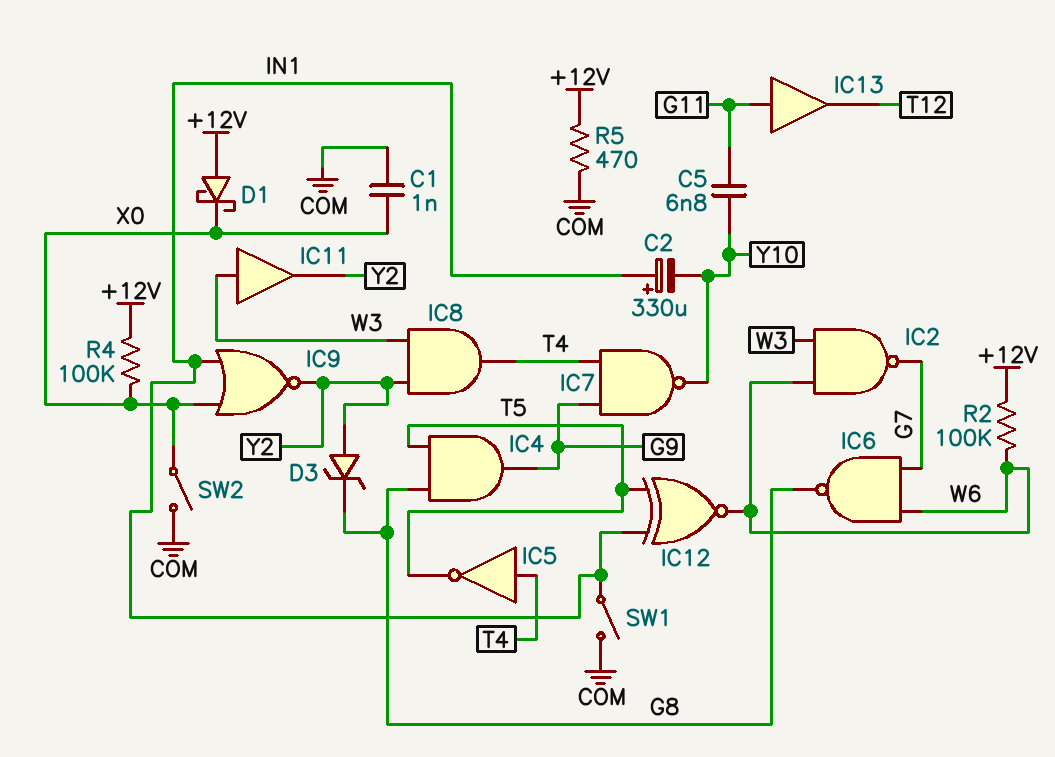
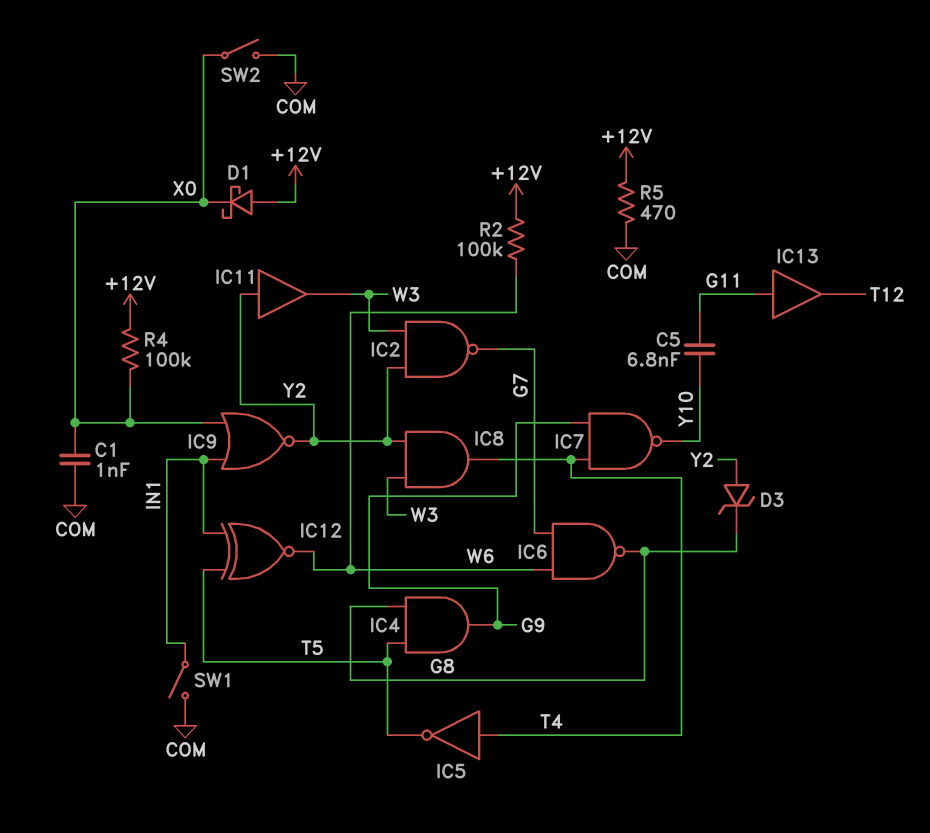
C2: 330uF (plus IN1, minus Y10) -> none
IC2: NAND (in W3, in W6, out G7) -> NAND (in W3, in Y2, out G7)
IC11: buffer (in W3, out Y2) -> buffer (in Y2, out W3)

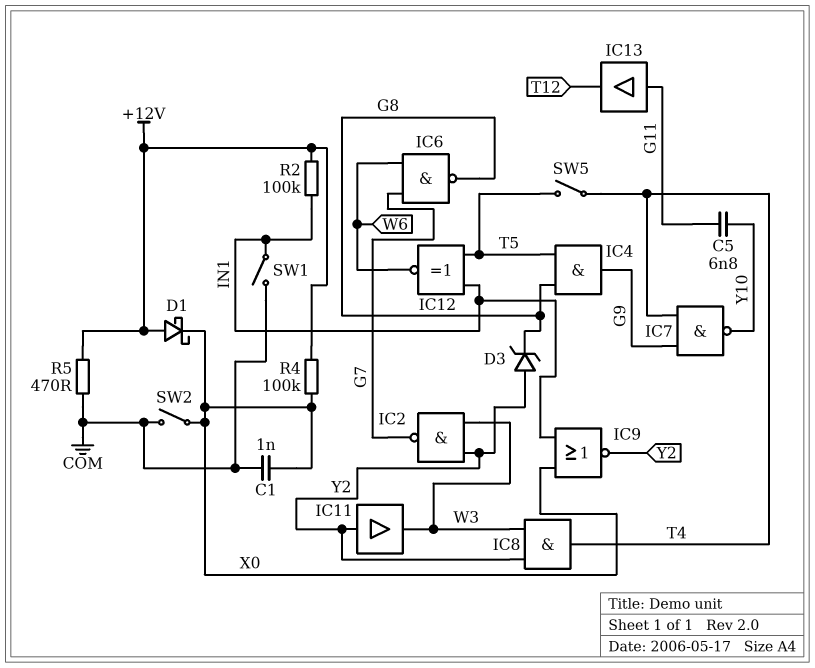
IC5: NOT (in T4, out T5) -> none
R2: 100k (+12V, W6) -> 100k (+12V, IN1)
SW5: none -> switch (T4, T5)

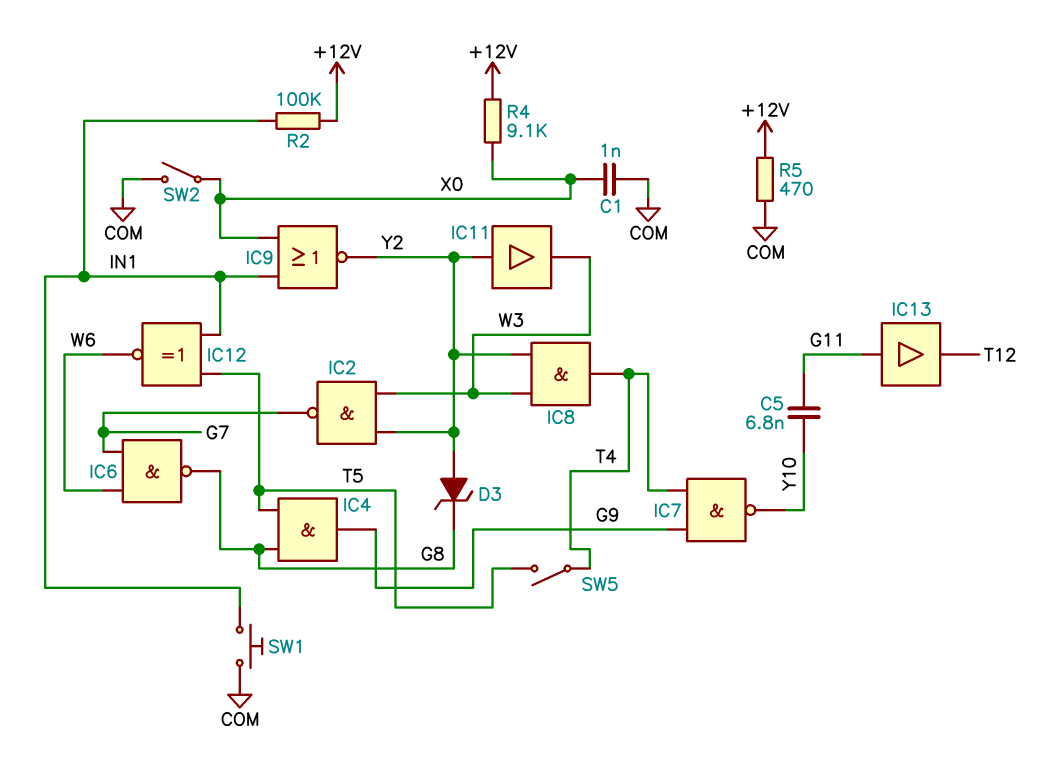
D1: schottky (A +12V, K X0) -> none
R4: 100k (+12V, X0) -> 9.1k (+12V, X0)
SW1: switch (COM, IN1) -> button (COM, IN1)

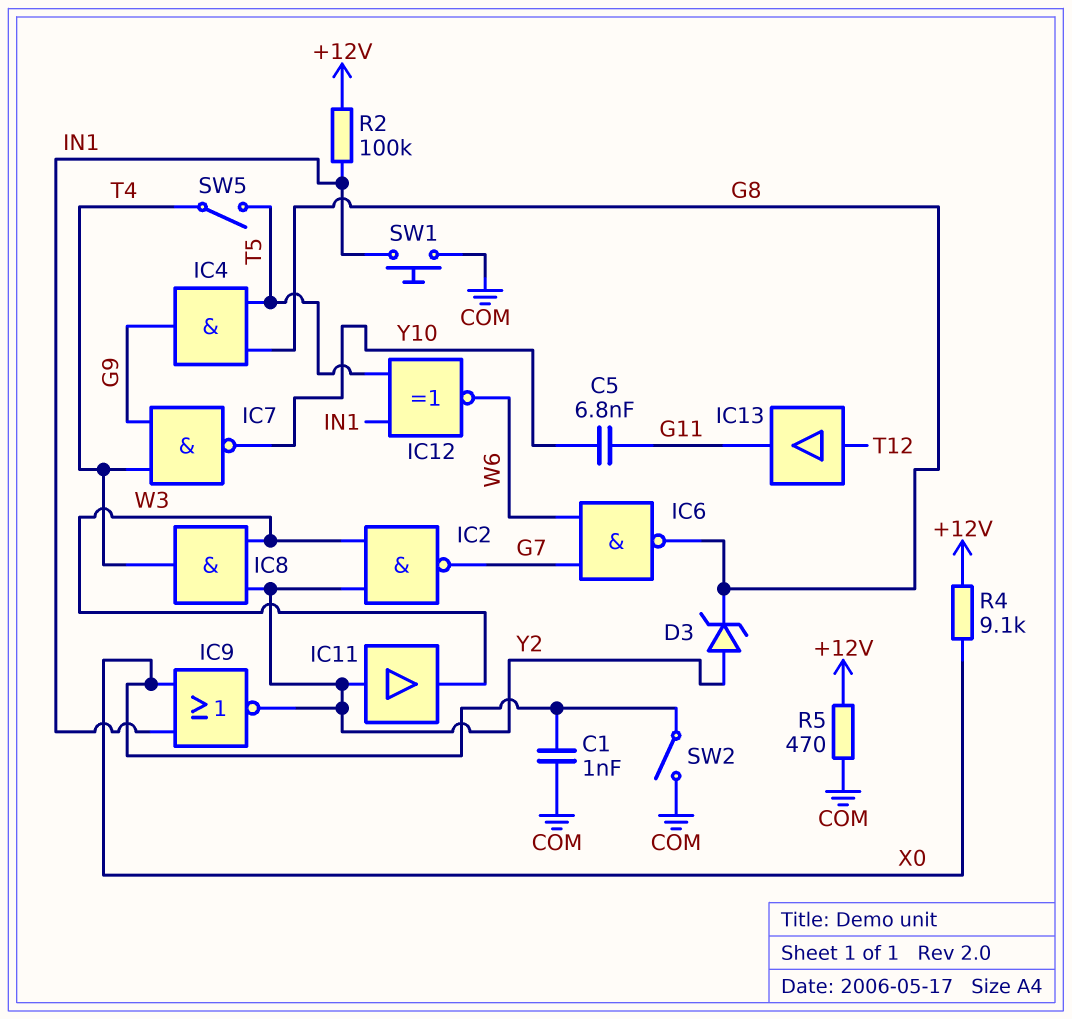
IC13: buffer (in G11, out T12) -> buffer (in T12, out G11)

